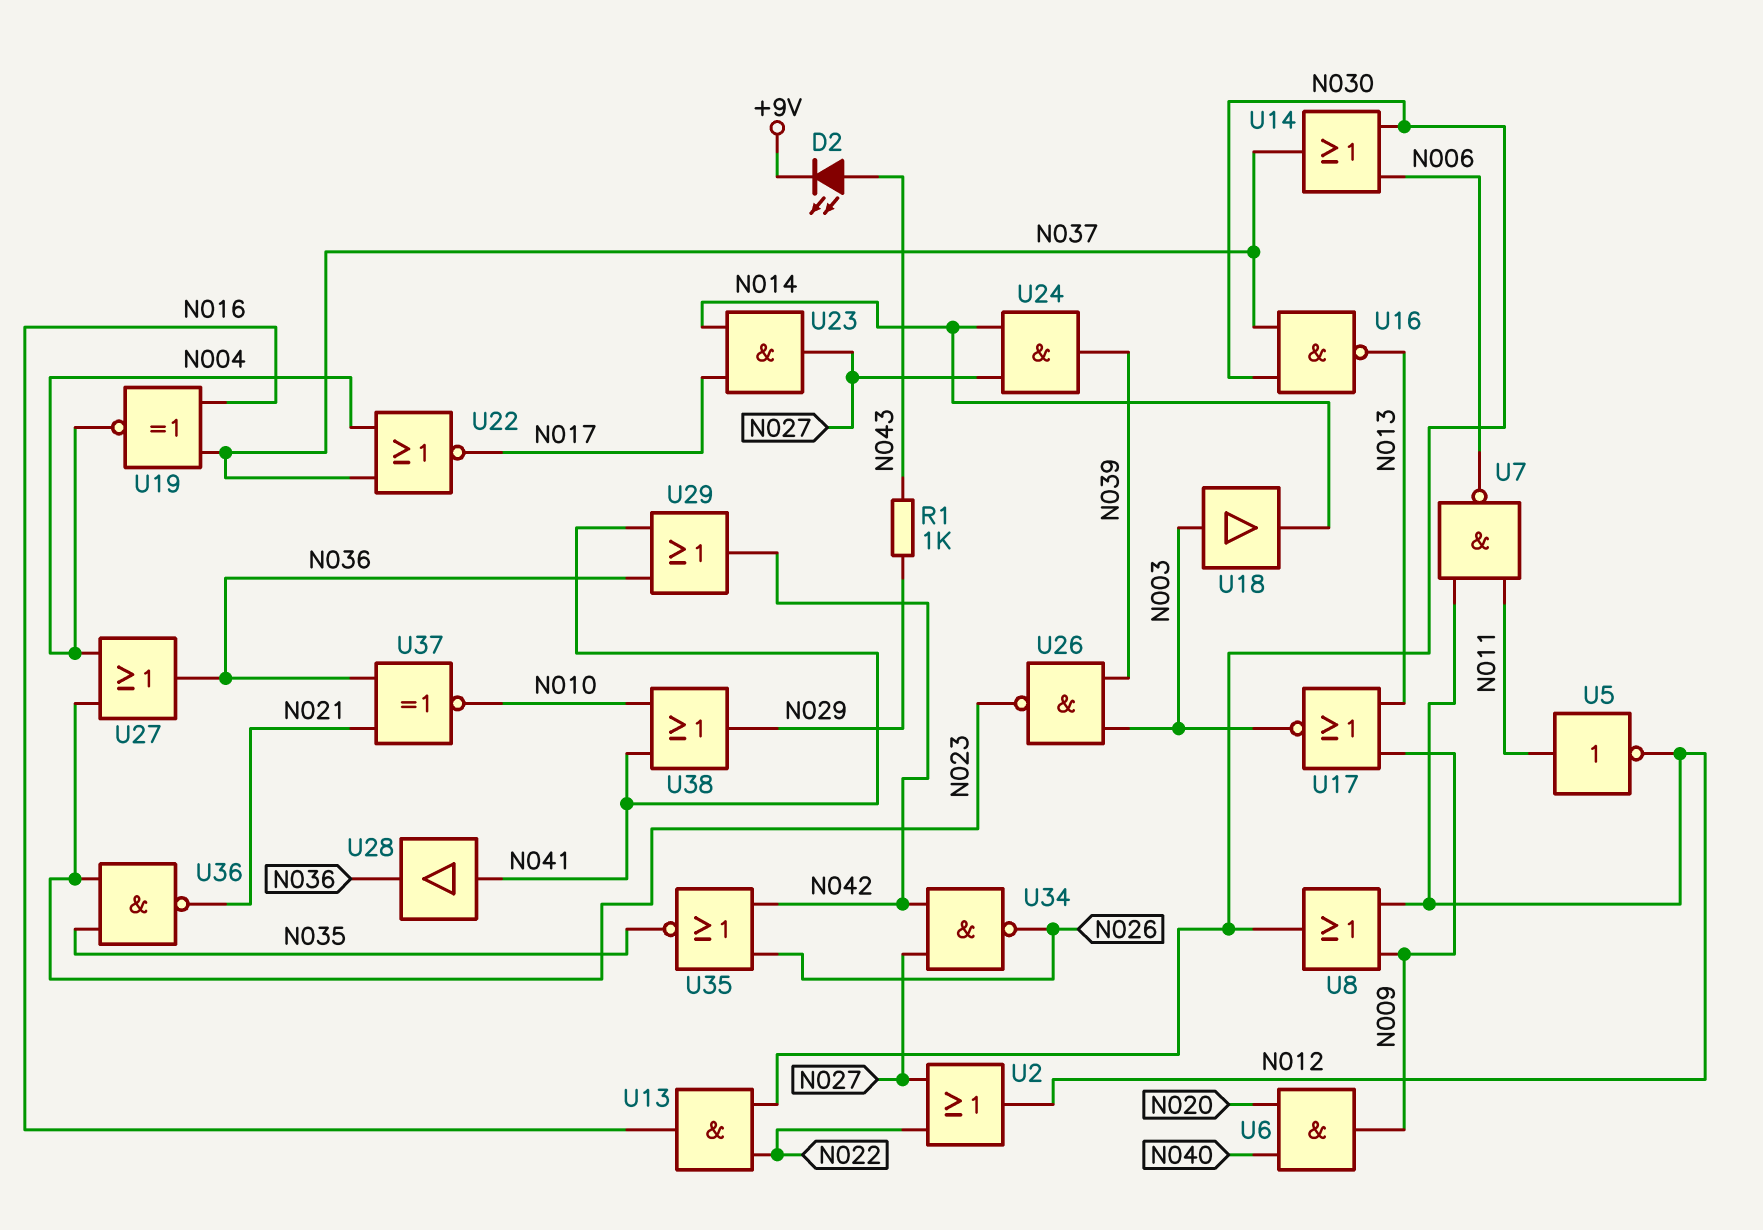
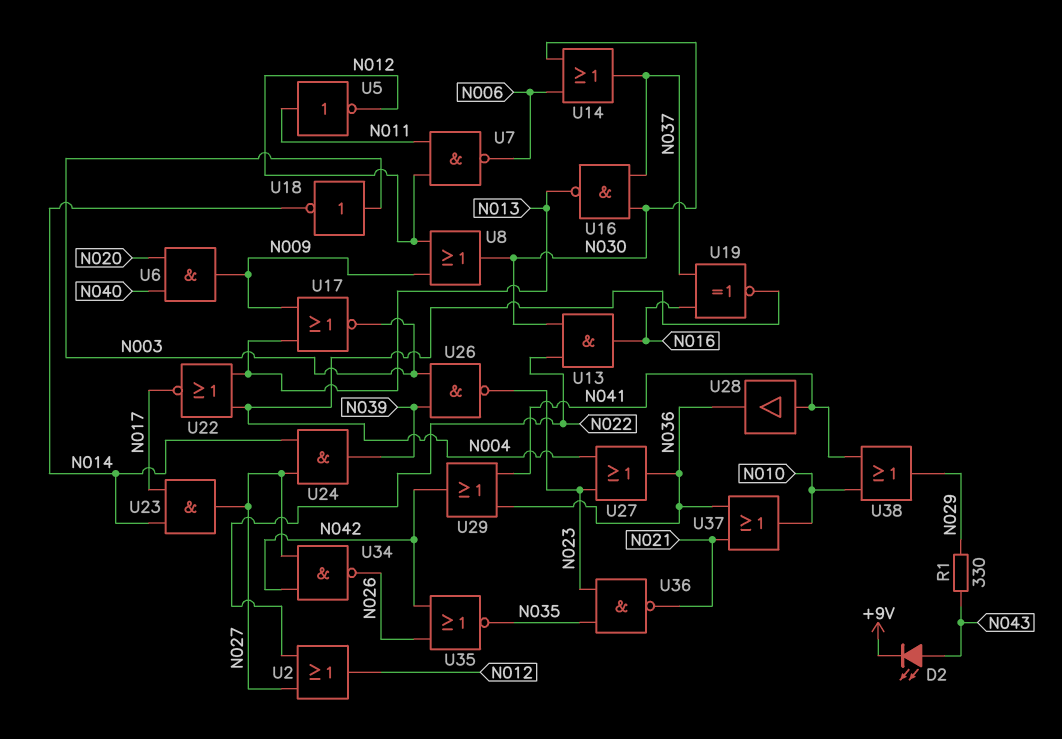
R1: 1k (N029, N043) -> 330 (N029, N043)
U18: buffer (in N003, out N014) -> NOT (in N003, out N014)
U22: NOR (in N004, in N037, out N017) -> NOR (in N004, in N013, out N017)
U37: XNOR (in N021, in N036, out N010) -> OR (in N021, in N036, out N010)

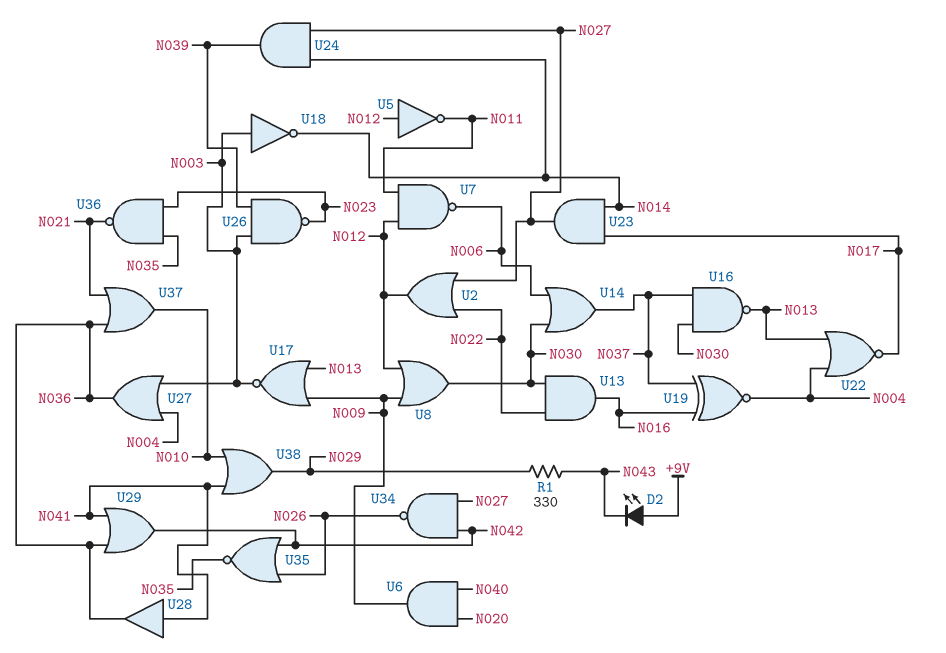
D2: LED (A N043, K +9V) -> LED (A +9V, K N043)
U5: NOT (in N011, out N012) -> NOT (in N012, out N011)
U27: OR (in N004, in N023, out N036) -> OR (in N003, in N004, out N036)

